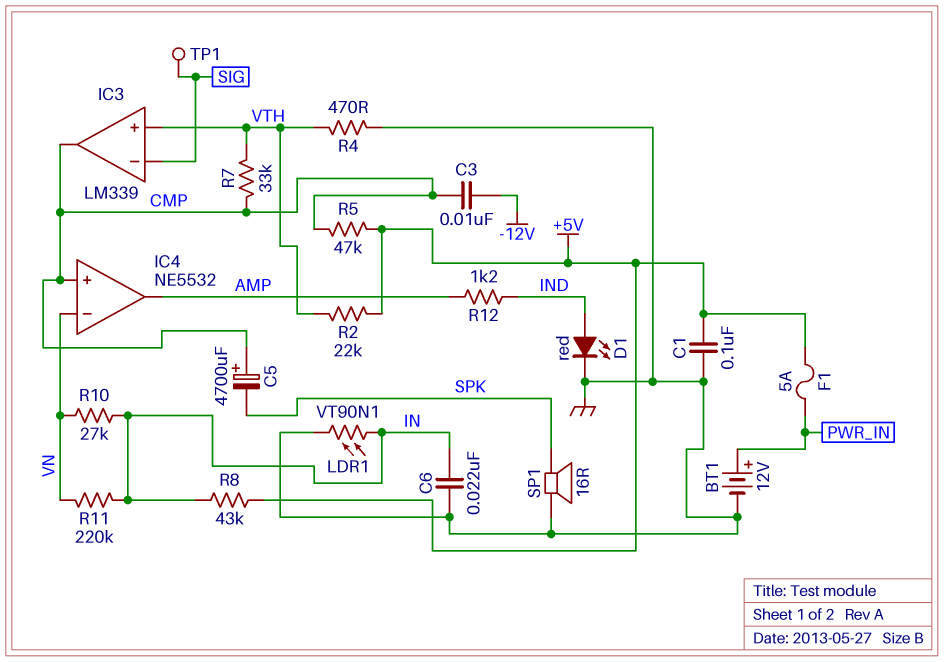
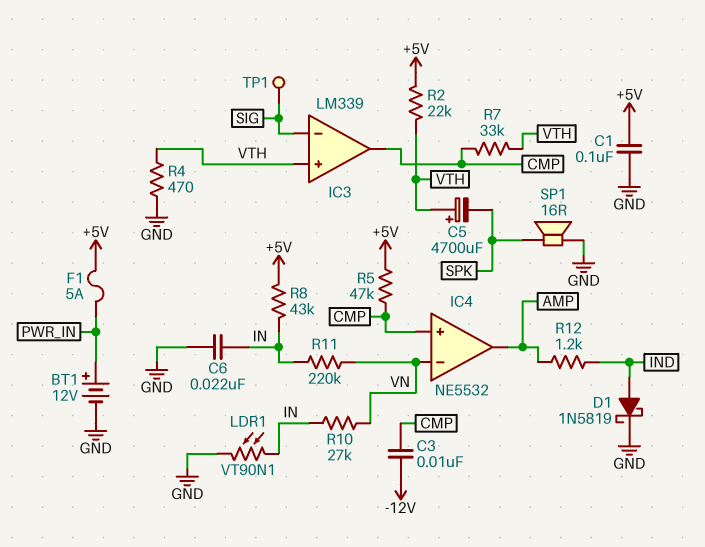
C5: 4700uF (plus CMP, minus SPK) -> 4700uF (plus VTH, minus SPK)
D1: LED red (A IND, K GND) -> schottky 1N5819 (A IND, K GND)

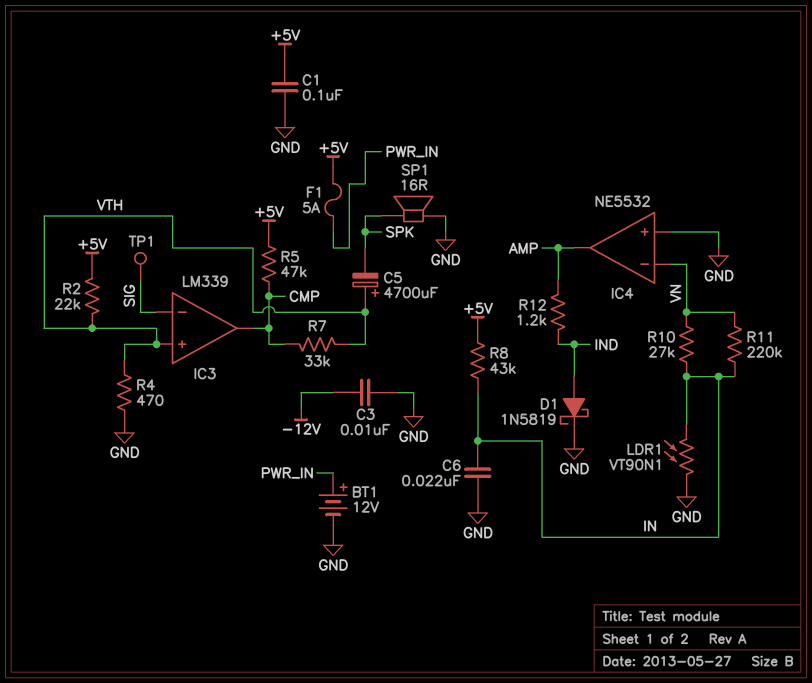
C3: 10nF (-12V, CMP) -> 10nF (-12V, GND)
IC4 pin in+: CMP -> GND

